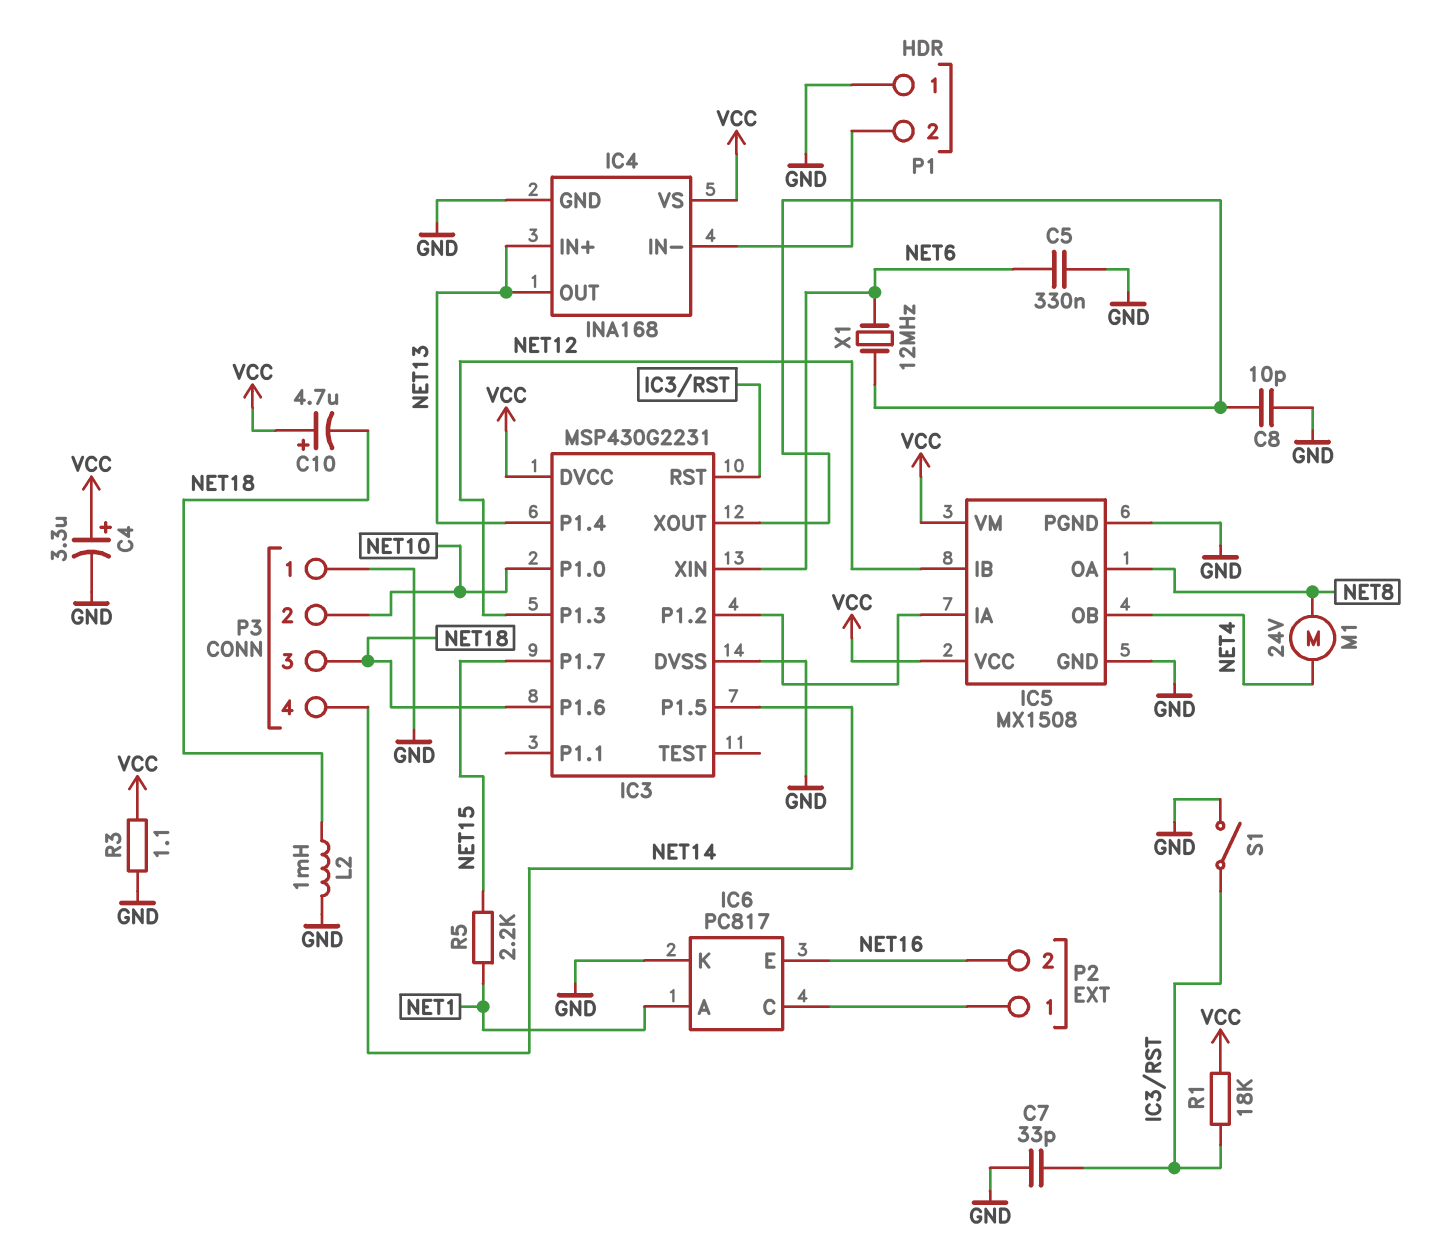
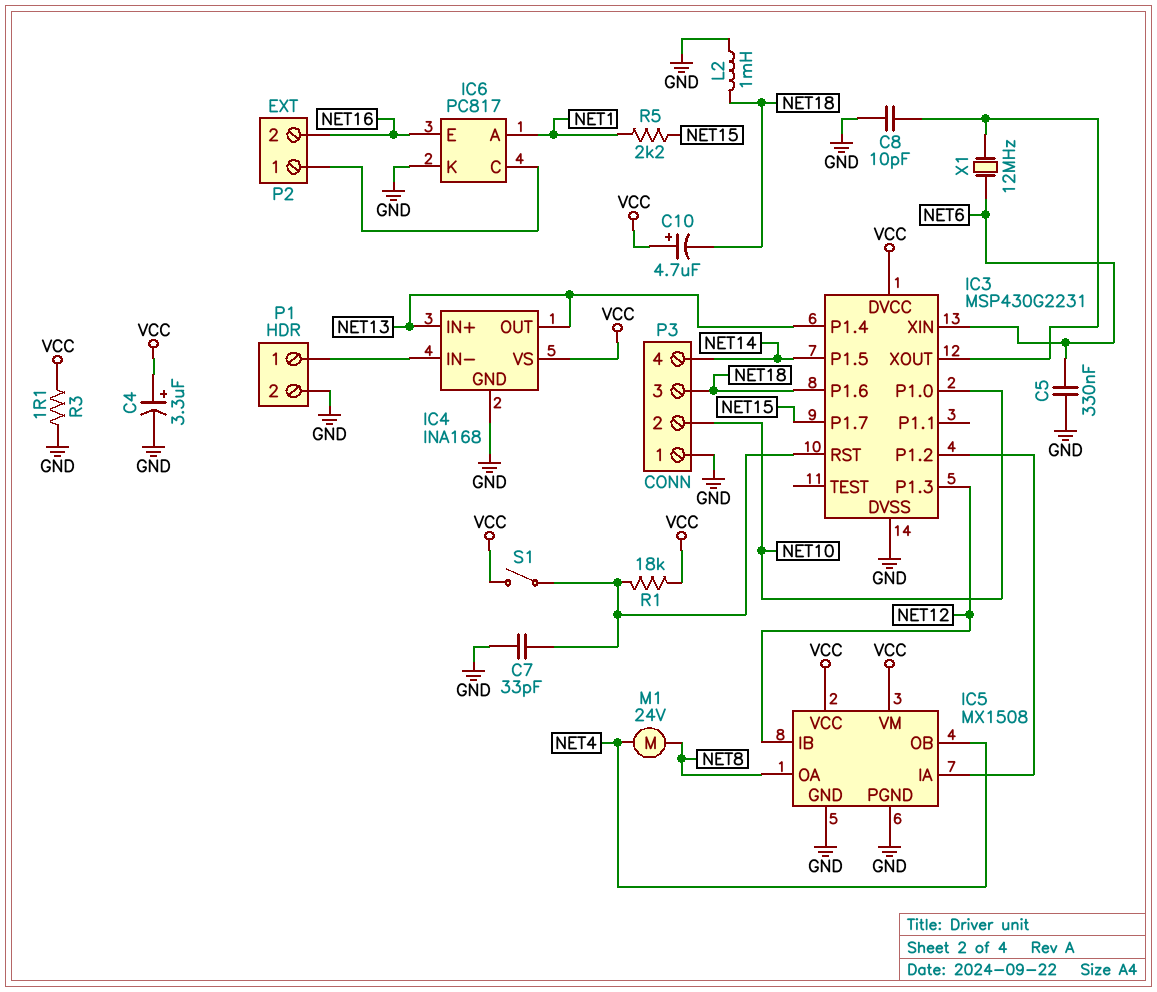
P1 pin 1: GND -> IC4/IN-
P1 pin 2: IC4/IN- -> GND
S1: switch (GND, IC3/RST) -> switch (IC3/RST, VCC)

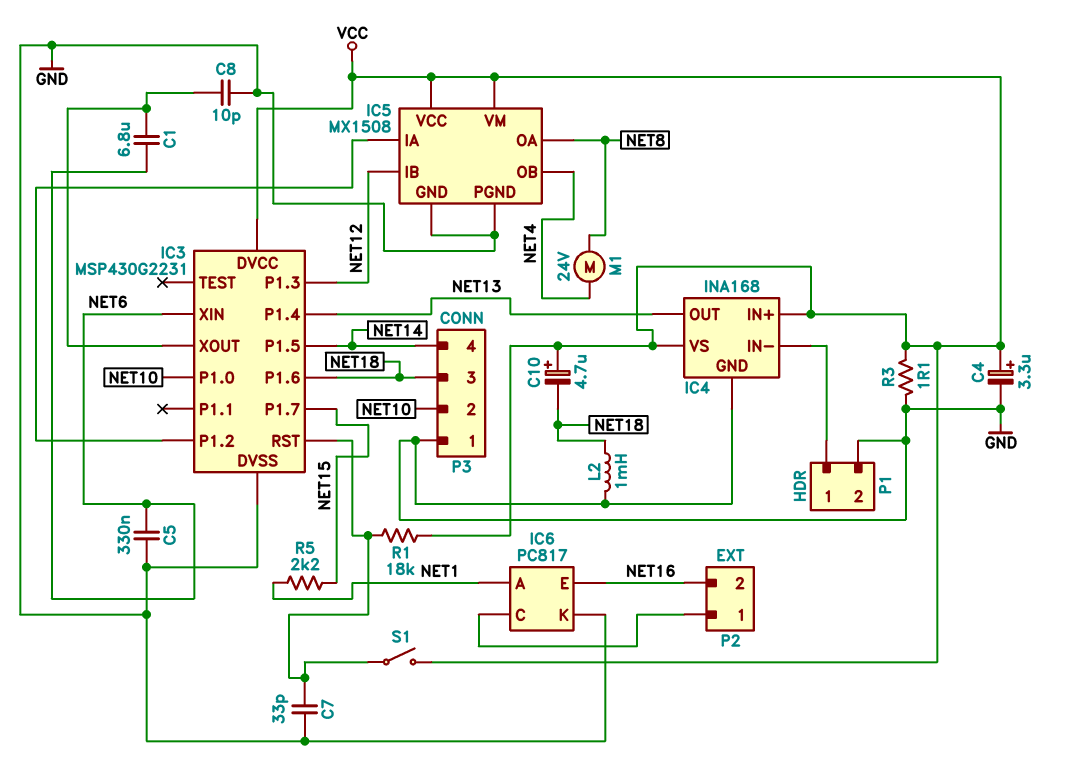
C1: none -> 6.8uF (IC3/XOUT, NET6)
IC4 pin IN+: NET13 -> VCC
X1: 12MHz (IC3/XOUT, NET6) -> none

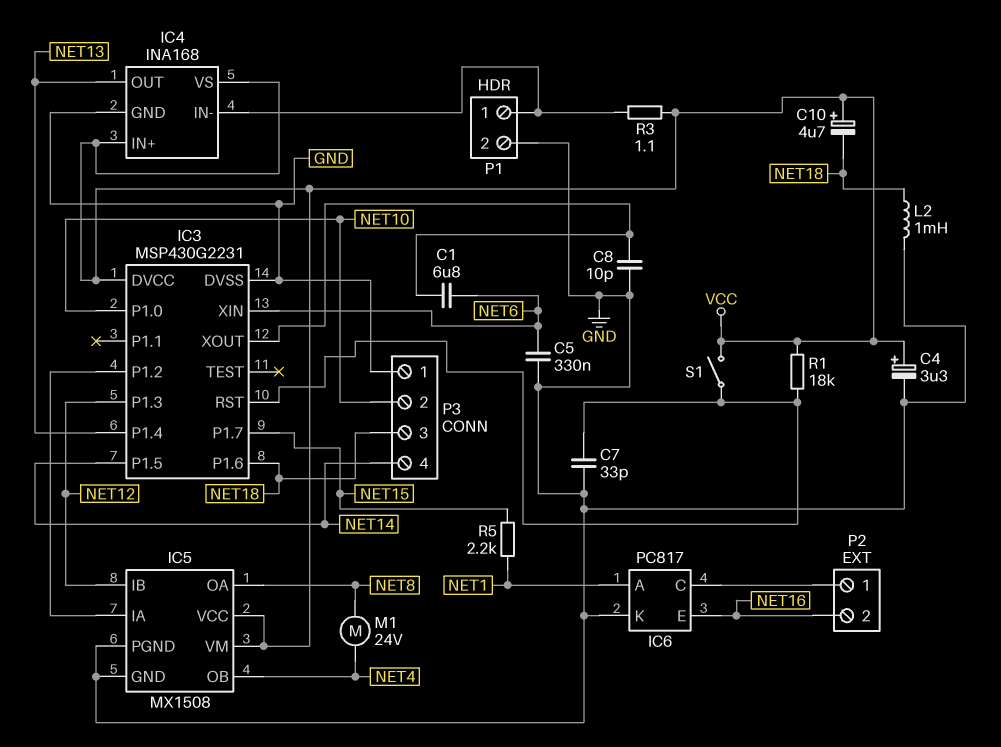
R3: 1.1 (GND, VCC) -> 1.1 (IC4/IN-, VCC)

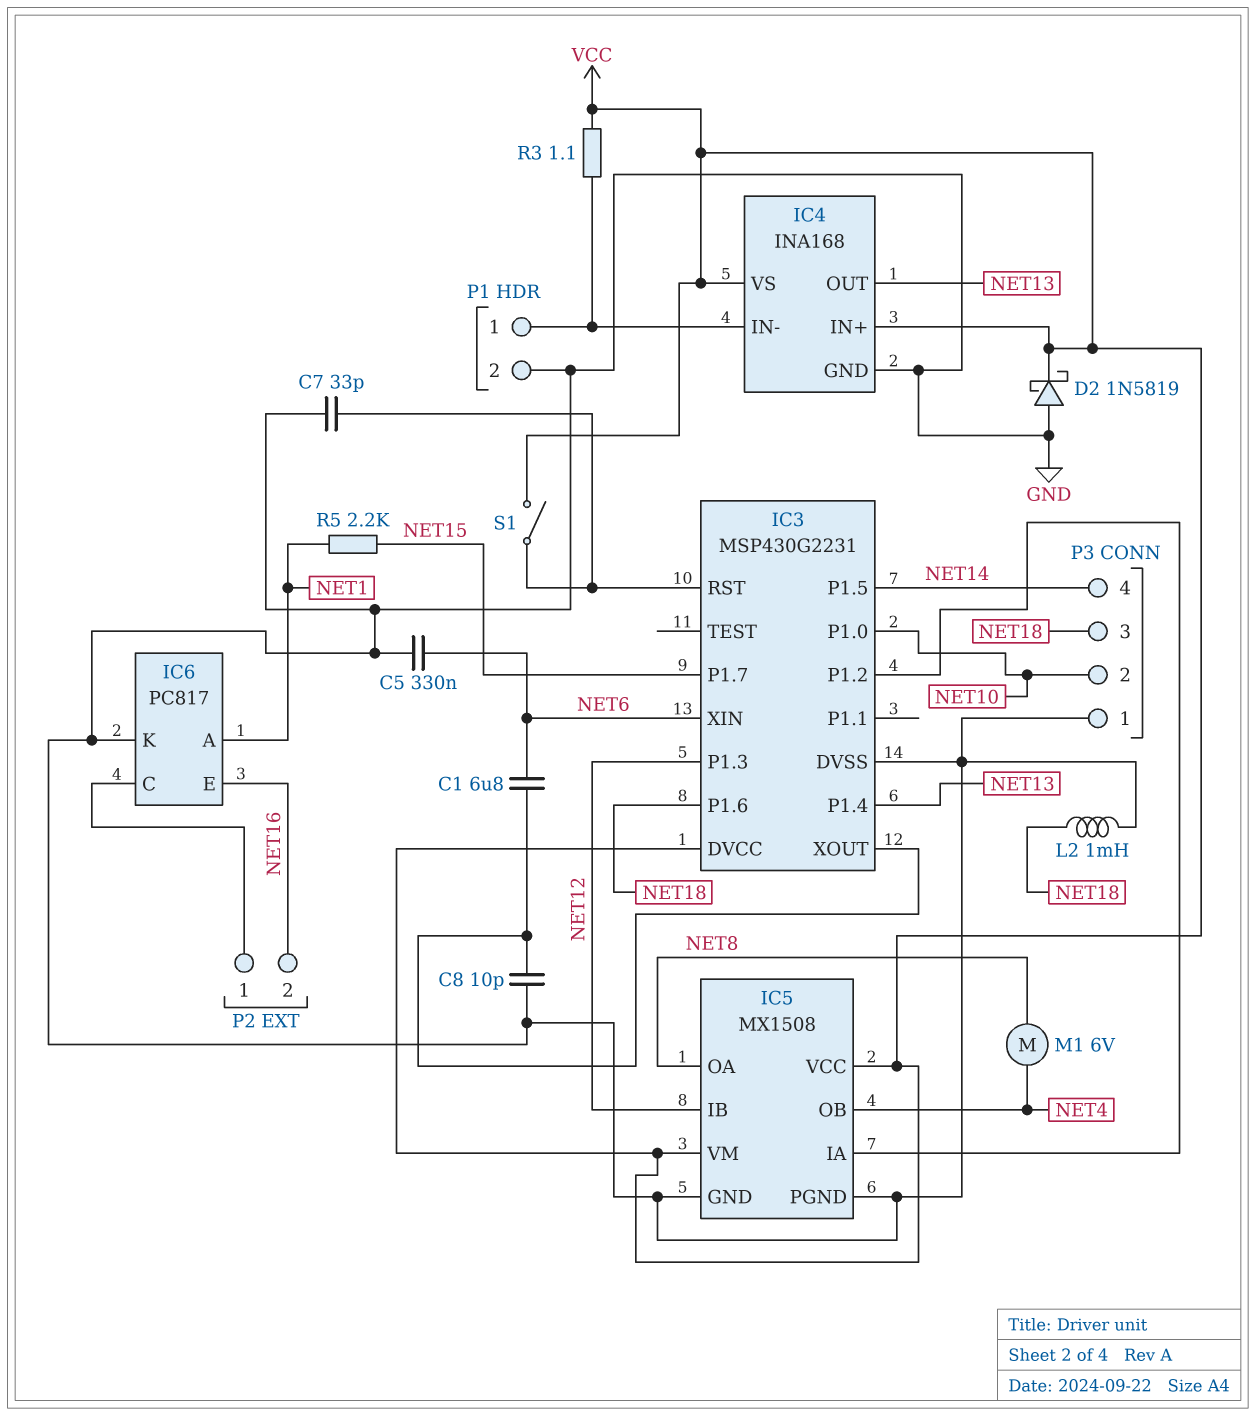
C4: 3.3uF (plus VCC, minus GND) -> none
C10: 4.7uF (plus VCC, minus NET18) -> none
D2: none -> schottky 1N5819 (A GND, K VCC)
M1: motor 24V (NET4, NET8) -> motor 6V (NET4, NET8)
R1: 18k (IC3/RST, VCC) -> none

